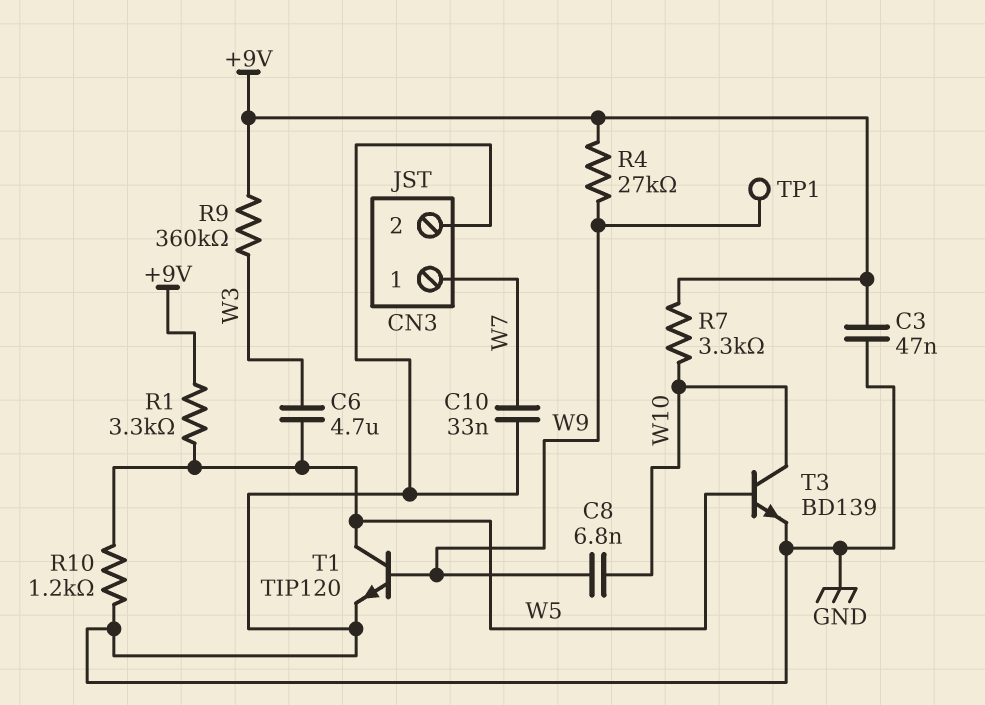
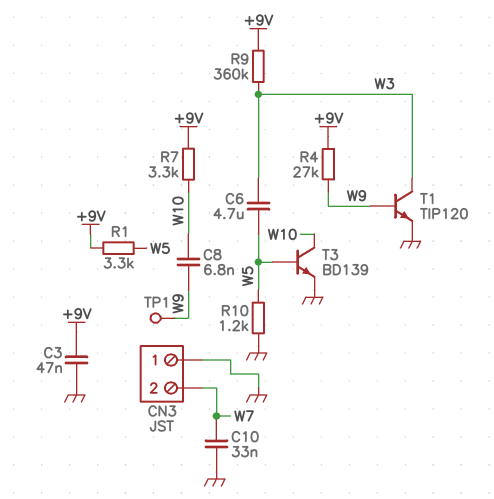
CN3 pin 1: W7 -> GND
CN3 pin 2: GND -> W7
T1: NPN TIP120 (B W9, C W5, E GND) -> NPN TIP120 (B W9, C W3, E GND)

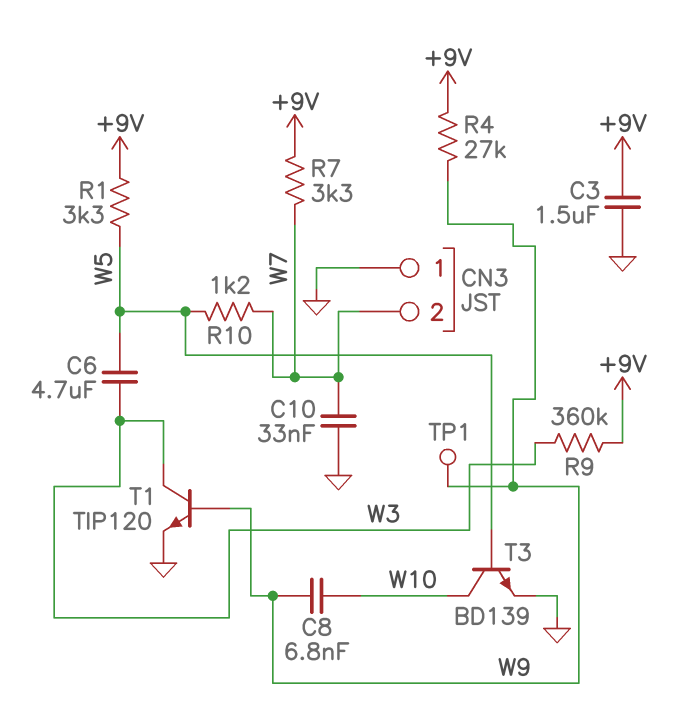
C3: 47nF (+9V, GND) -> 1.5uF (+9V, GND)
R7: 3.3k (+9V, W10) -> 3.3k (+9V, W7)
R10: 1.2k (GND, W5) -> 1.2k (W5, W7)

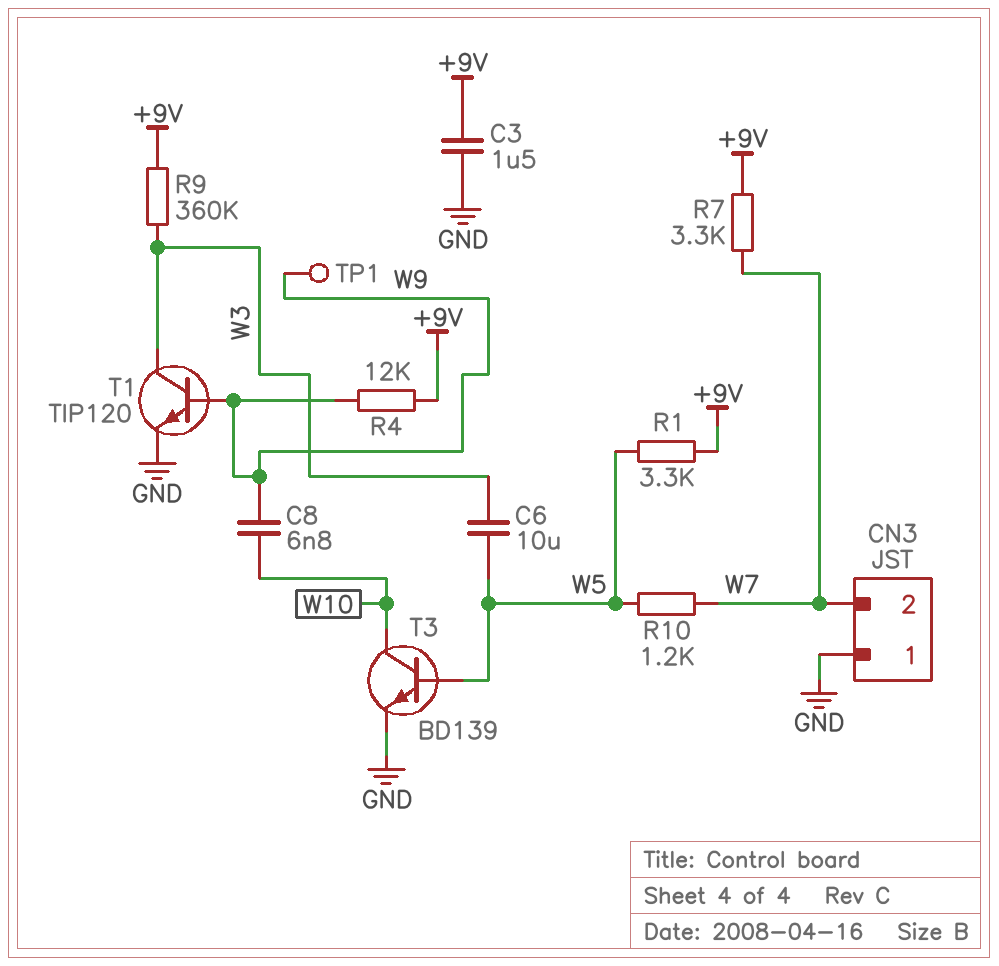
C6: 4.7uF (W3, W5) -> 10uF (W3, W5)
C10: 33nF (GND, W7) -> none
R4: 27k (+9V, W9) -> 12k (+9V, W9)

